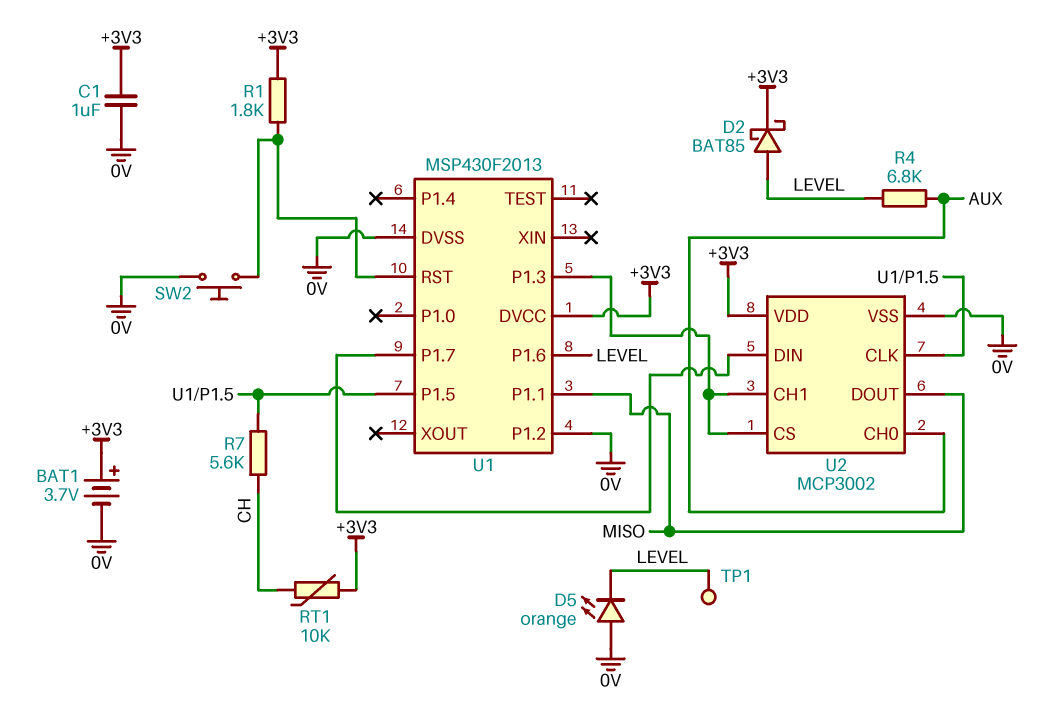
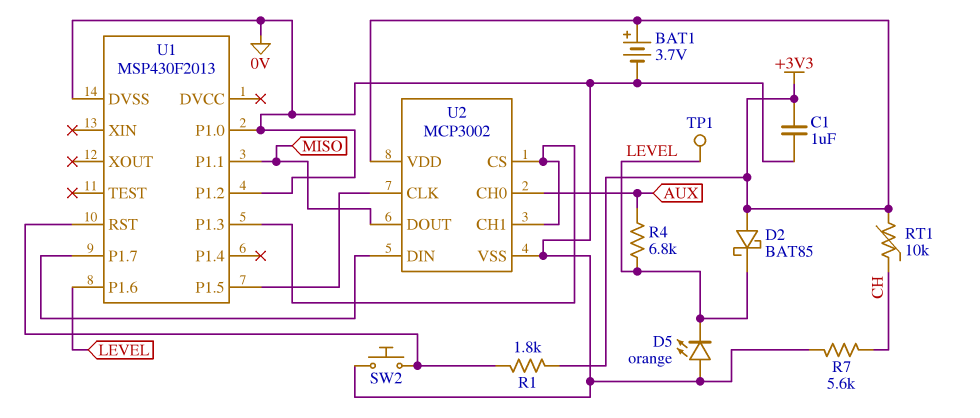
D2: schottky BAT85 (A LEVEL, K +3V3) -> schottky BAT85 (A +3V3, K LEVEL)
R7: 5.6k (CH, U1/P1.5) -> 5.6k (0V, CH)
U1 pin DVCC: +3V3 -> none
U1 pin P1.0: none -> 0V

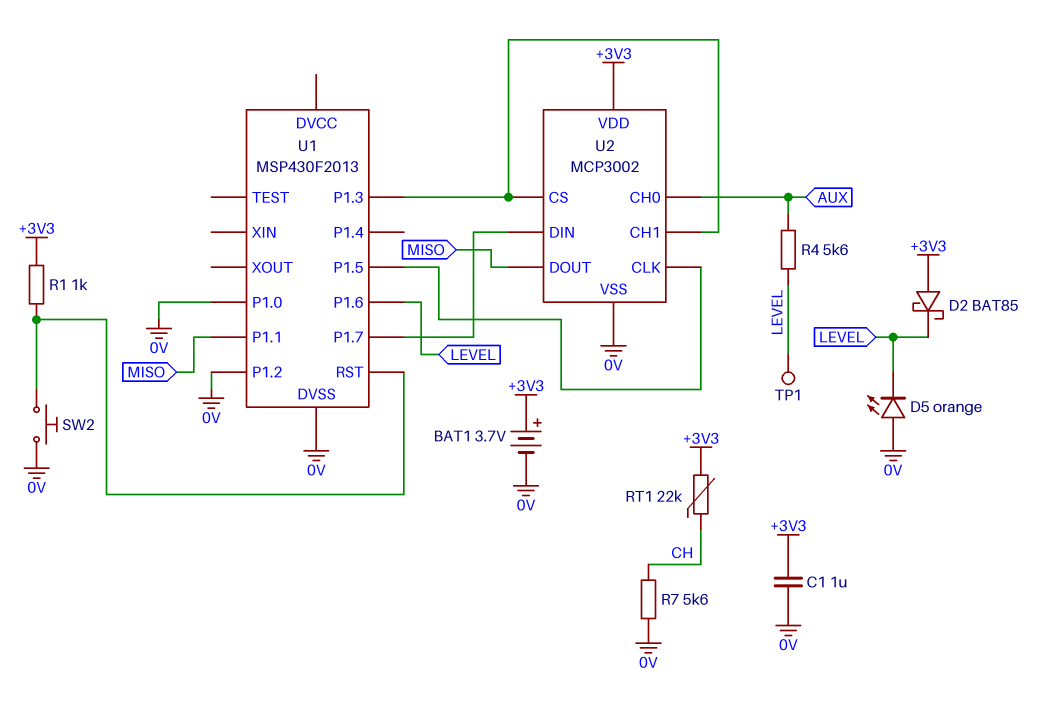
R1: 1.8k (+3V3, U1/RST) -> 1k (+3V3, U1/RST)
R4: 6.8k (AUX, LEVEL) -> 5.6k (AUX, LEVEL)
RT1: 10k (+3V3, CH) -> 22k (+3V3, CH)

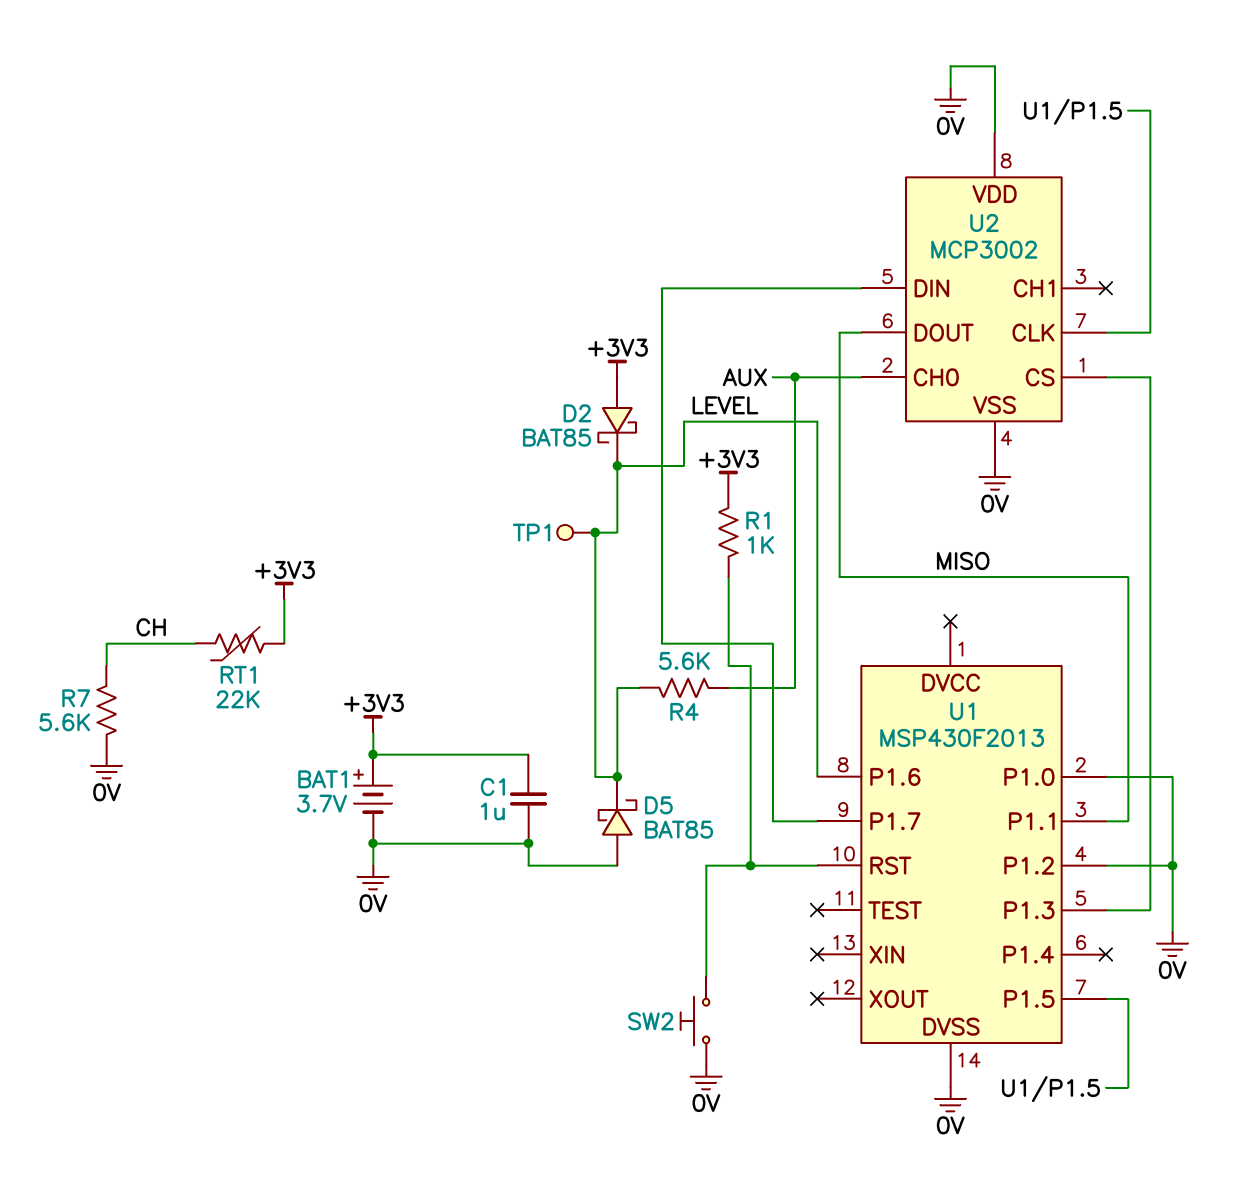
D5: LED orange (A 0V, K LEVEL) -> schottky BAT85 (A 0V, K LEVEL)
U2 pin CH1: U1/P1.3 -> none
U2 pin VDD: +3V3 -> 0V

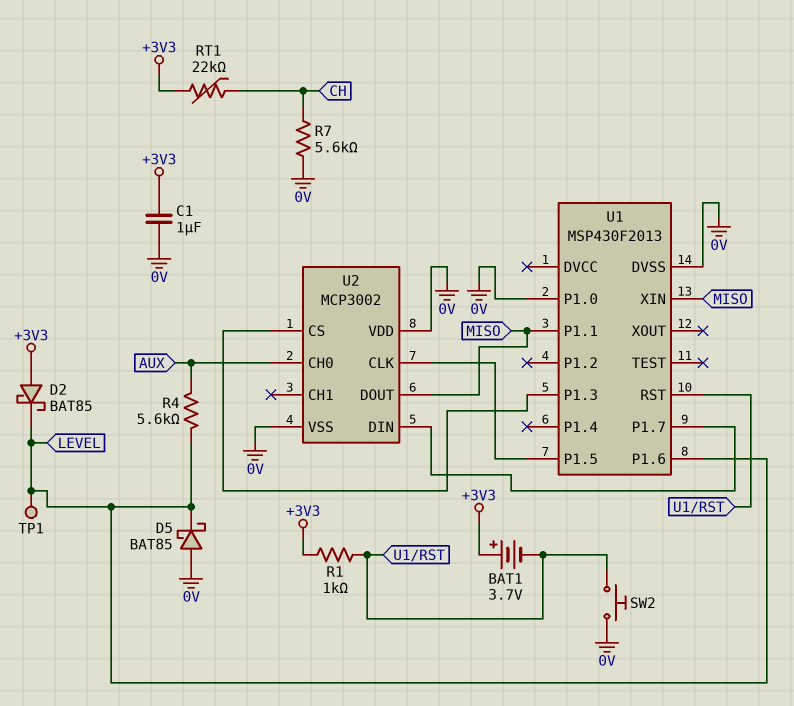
BAT1: 3.7V (plus +3V3, minus 0V) -> 3.7V (plus +3V3, minus U1/RST)
U1 pin P1.2: 0V -> none
U1 pin XIN: none -> MISO

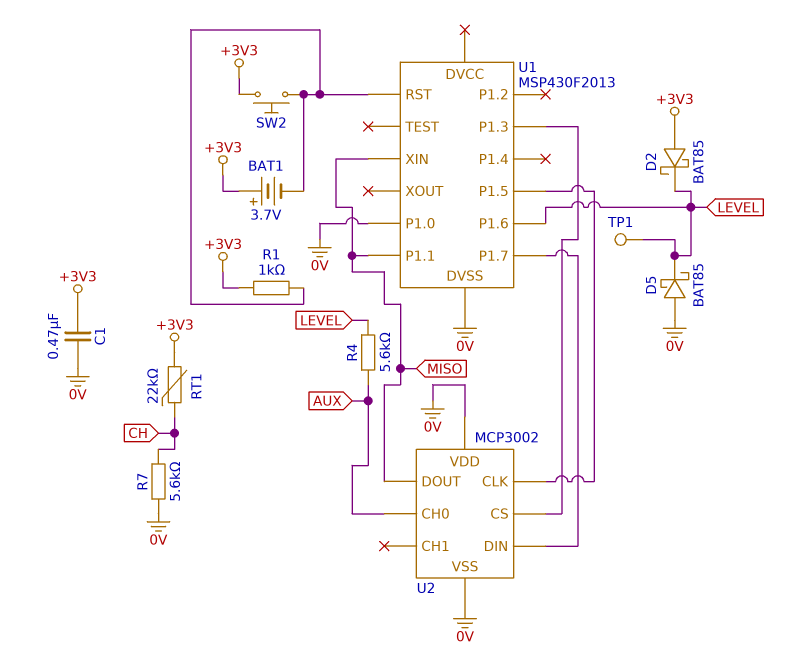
C1: 1uF (+3V3, 0V) -> 470nF (+3V3, 0V)
SW2: button (0V, U1/RST) -> button (+3V3, U1/RST)

